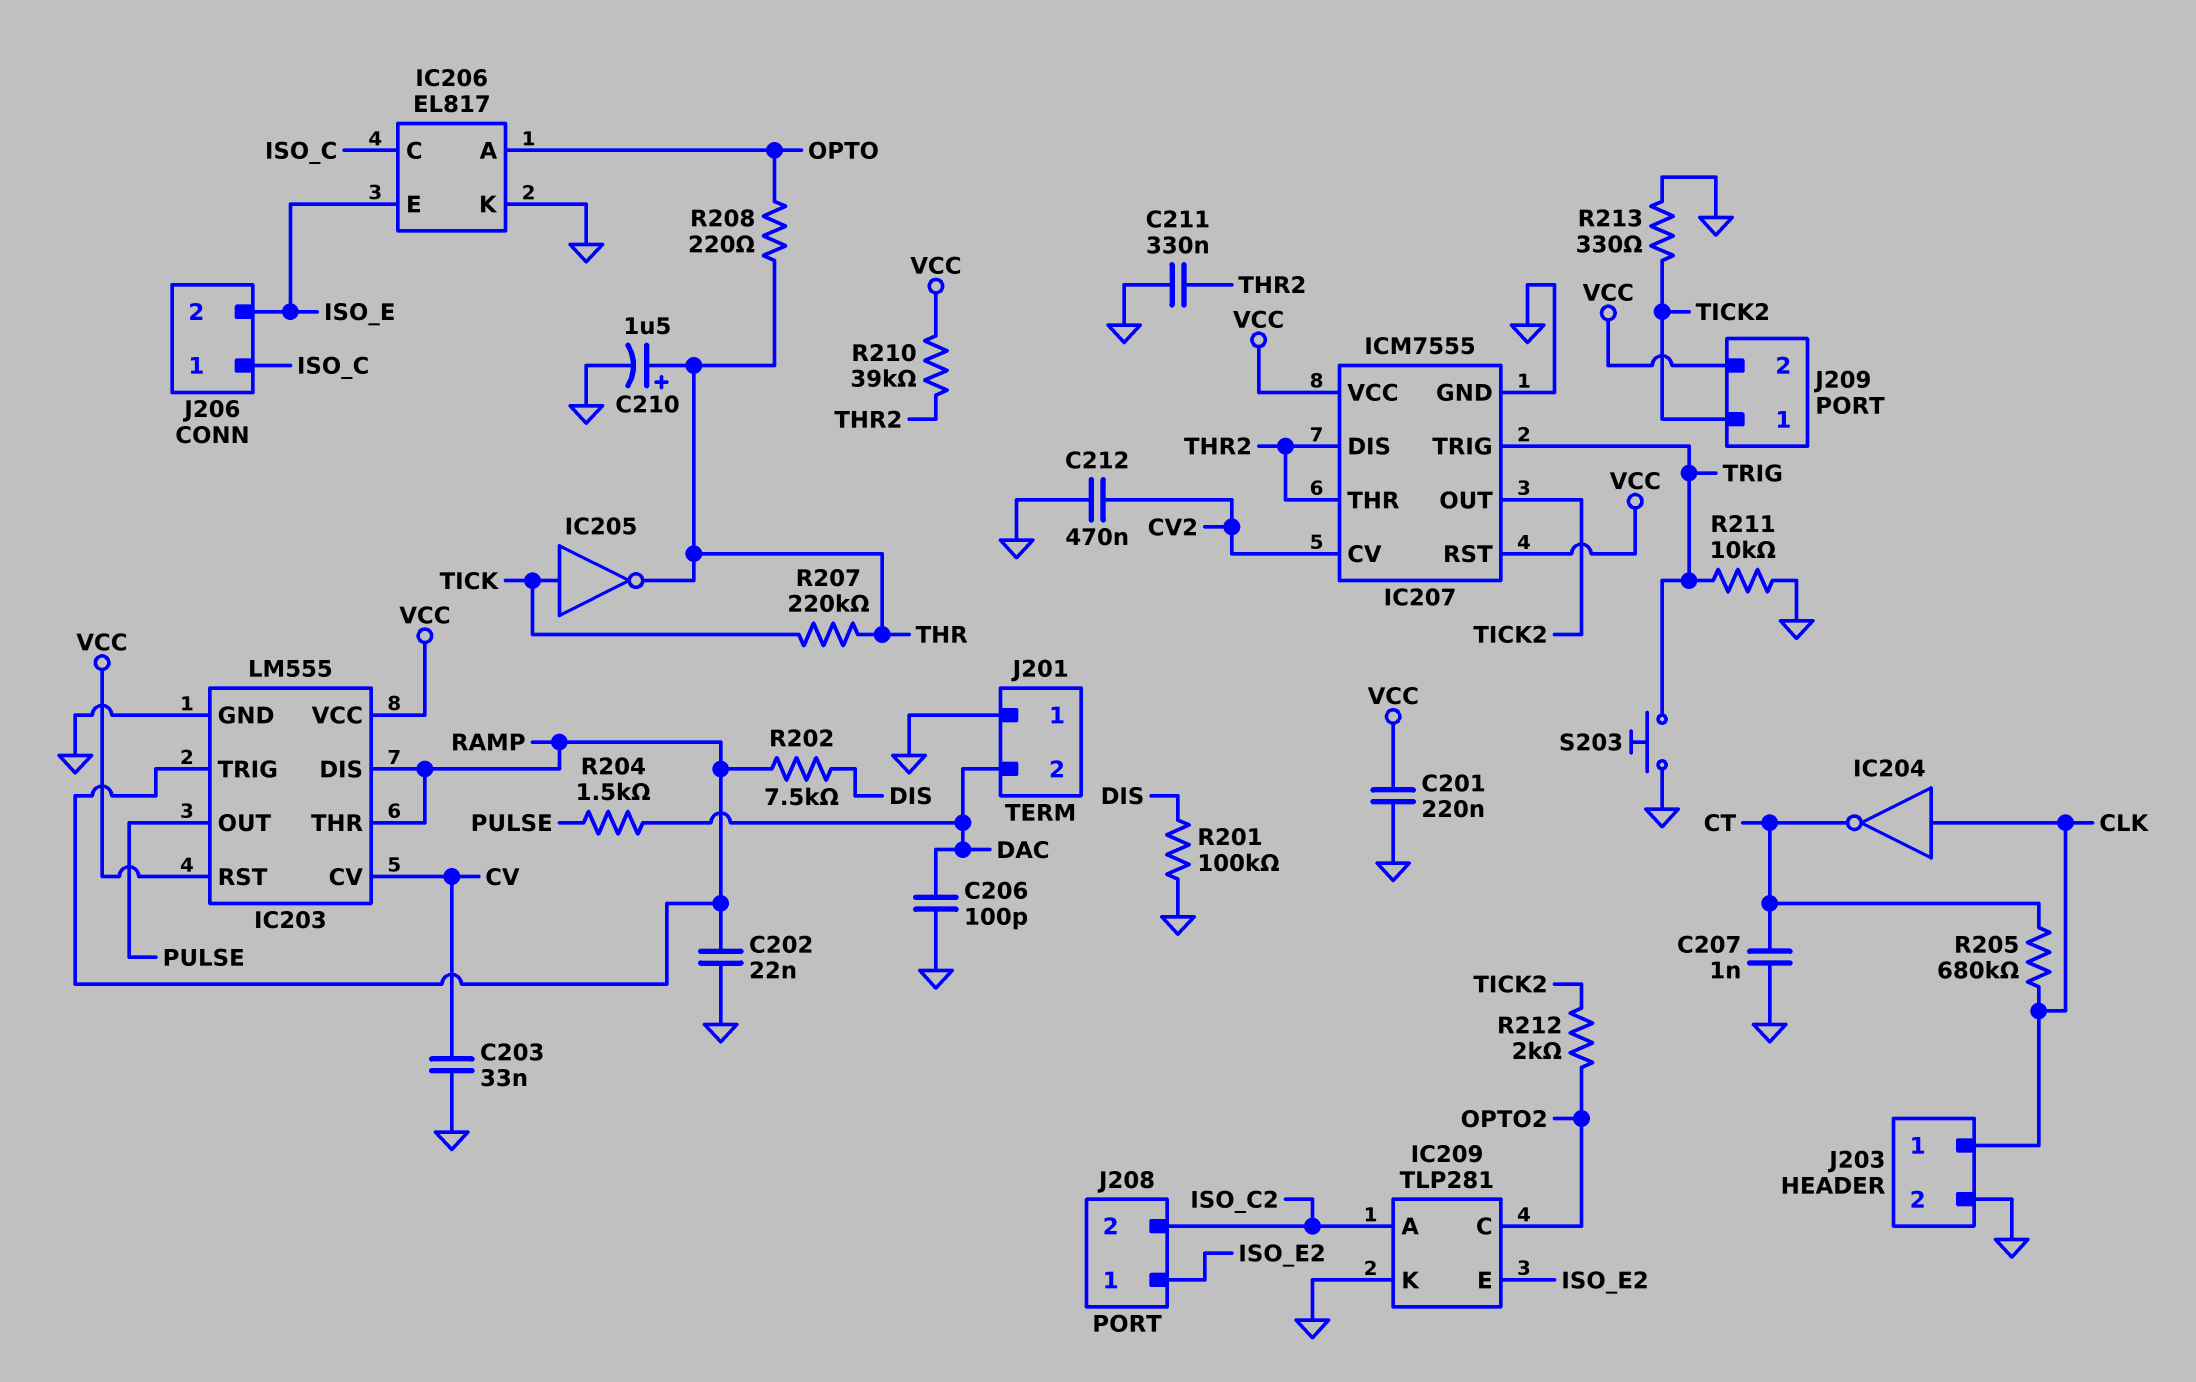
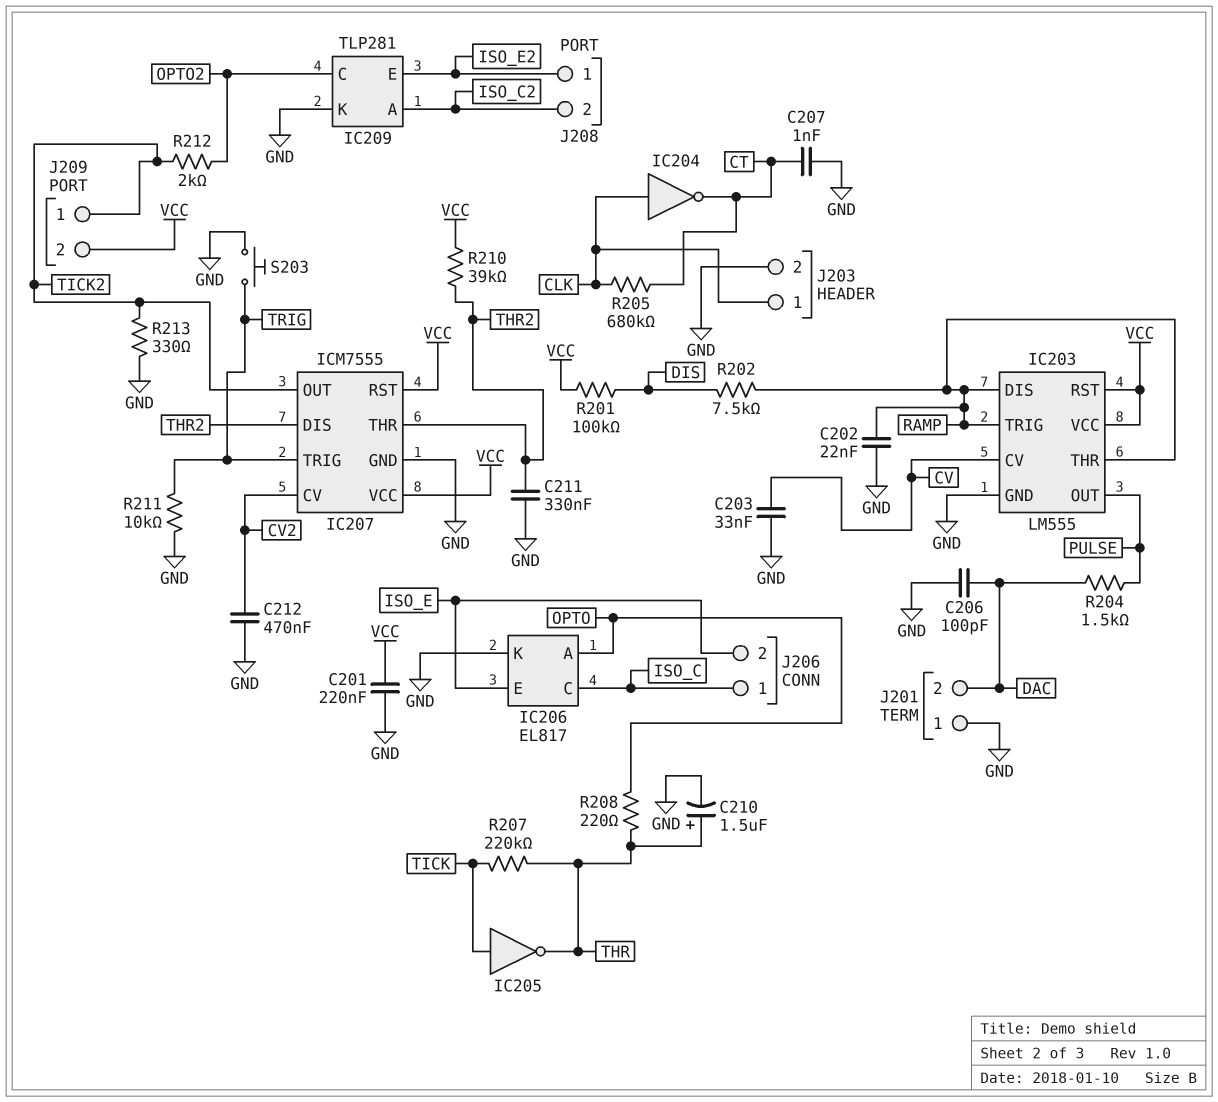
R201: 100k (DIS, GND) -> 100k (DIS, VCC)

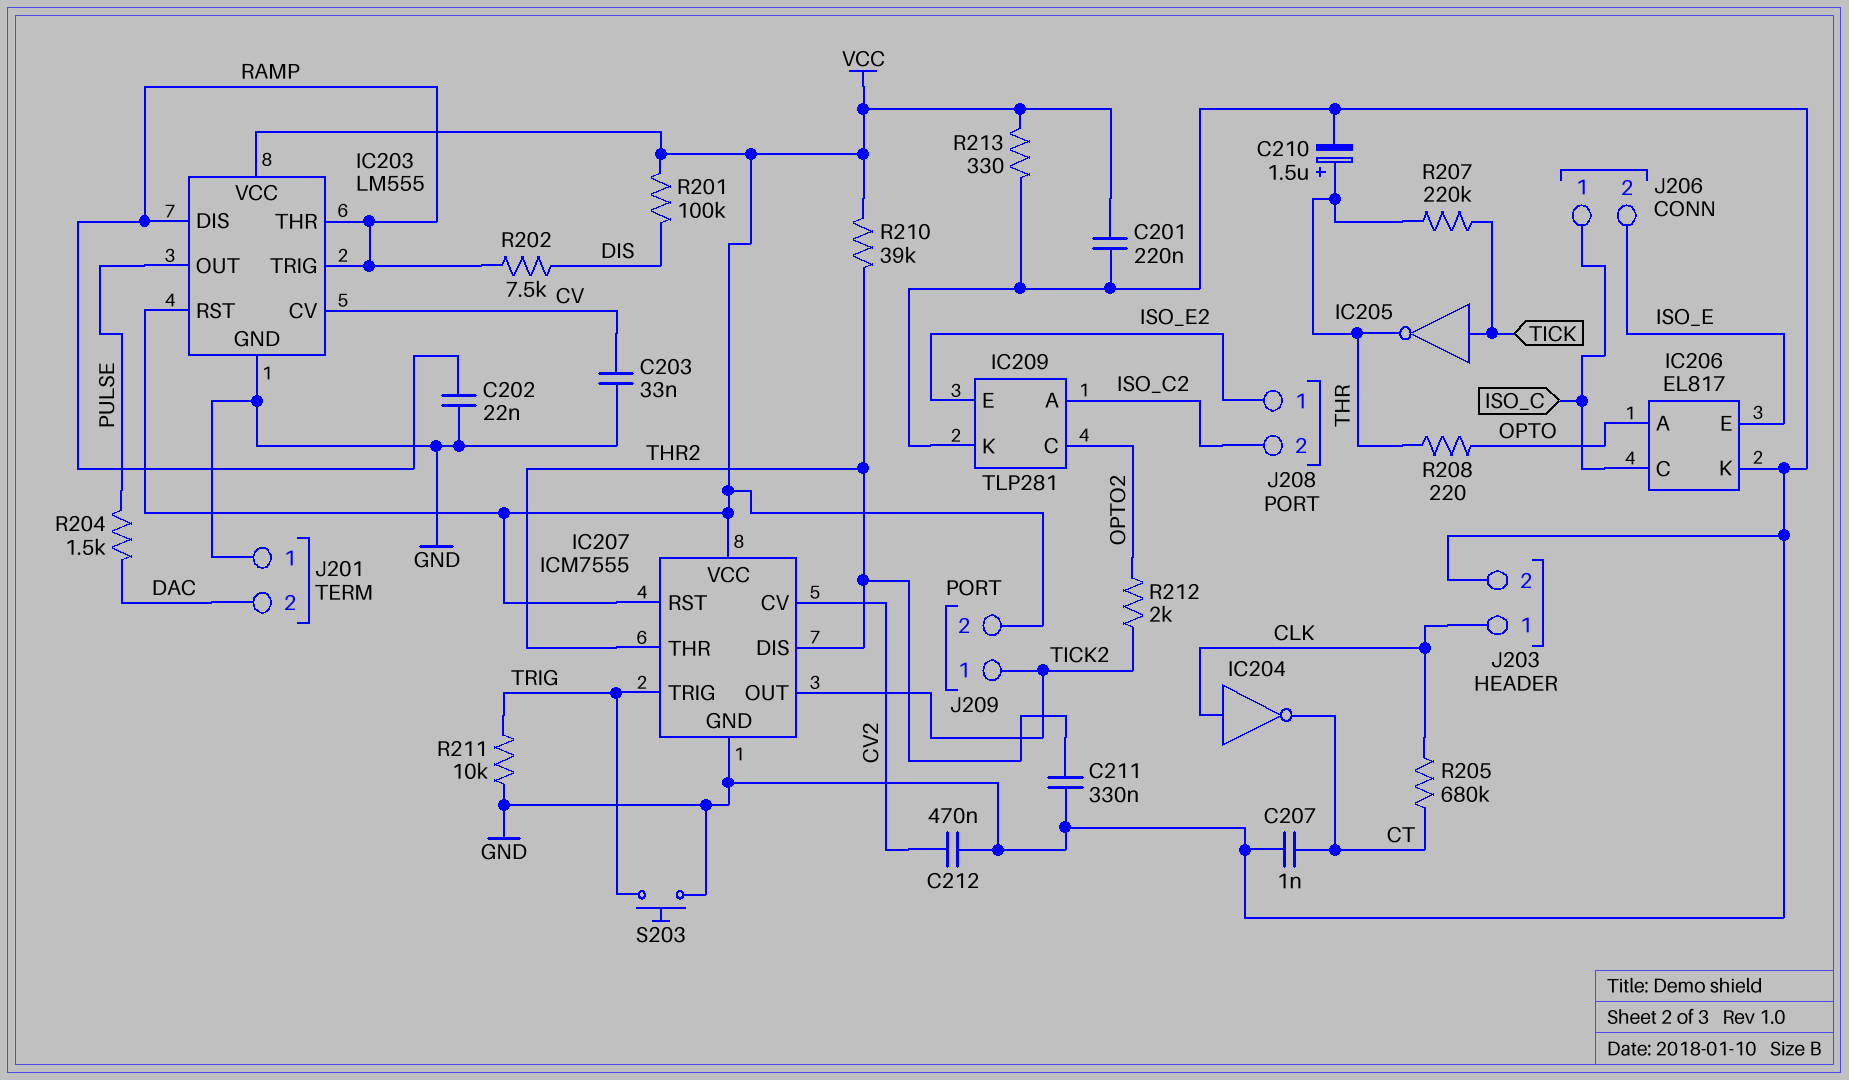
C206: 100pF (DAC, GND) -> none
R213: 330 (GND, TICK2) -> 330 (GND, VCC)

